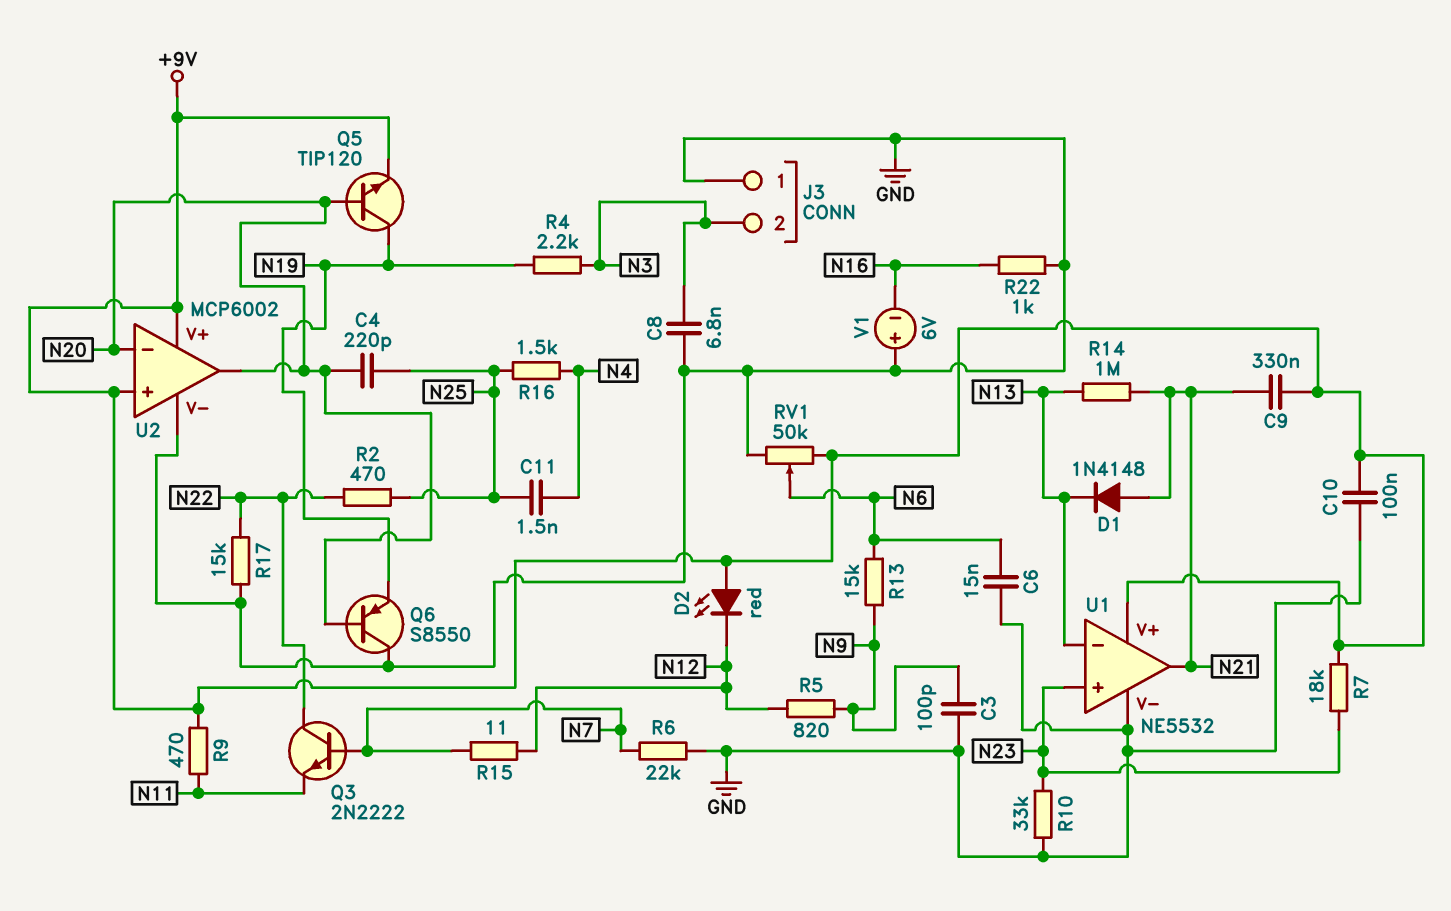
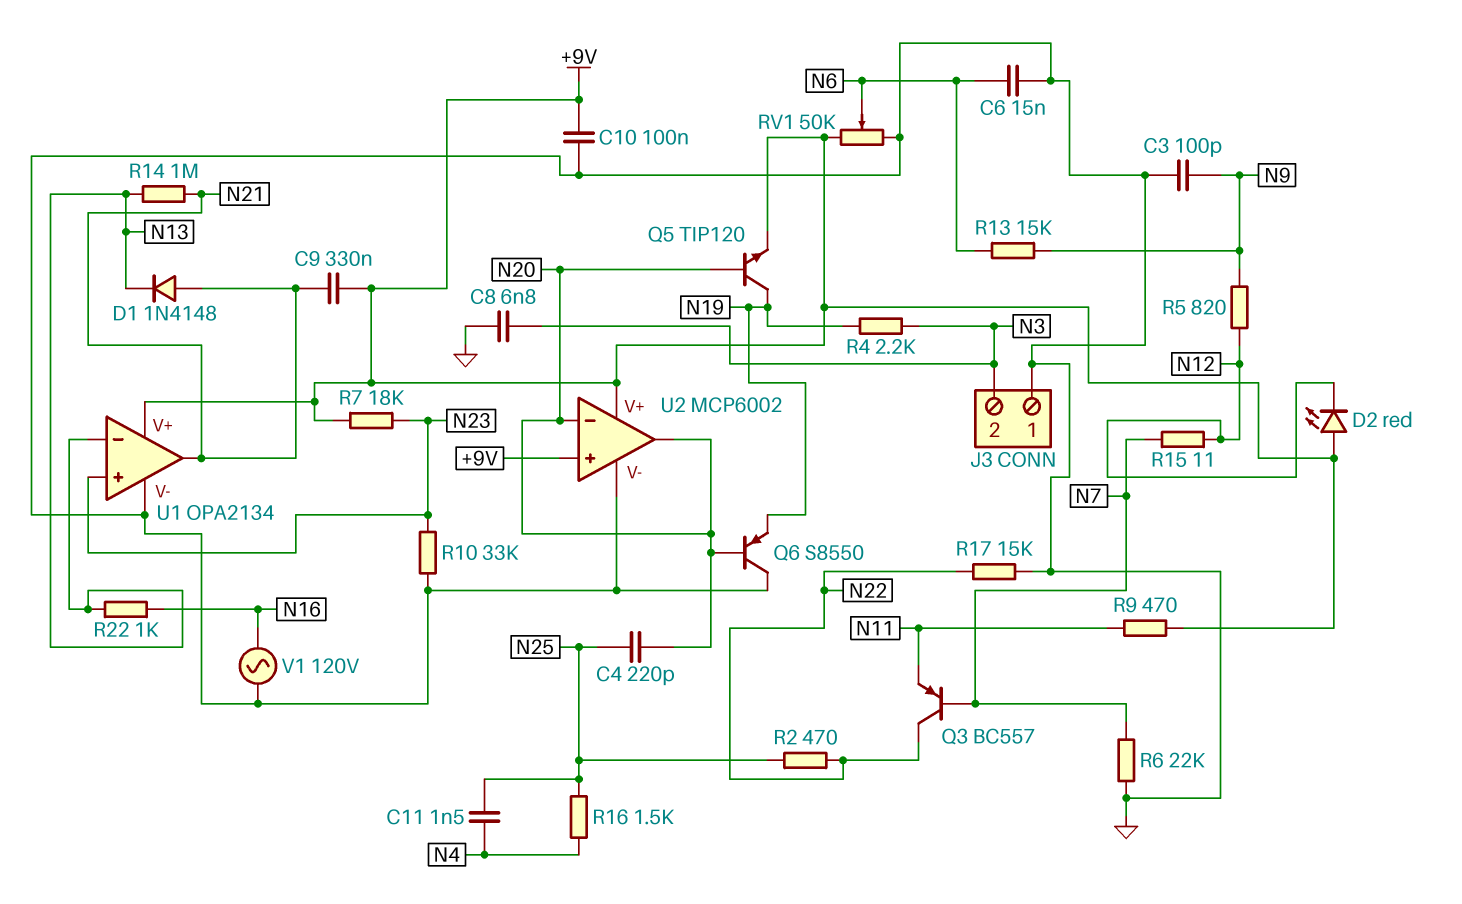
Q3: NPN 2N2222 (B N7, C N22, E N11) -> PNP BC557 (B N7, C N22, E N11)
R22: 1k (GND, N16) -> 1k (N13, N16)
U1: NE5532 -> OPA2134
V1: 6V (plus GND, minus N16) -> AC 120V (GND, N16)

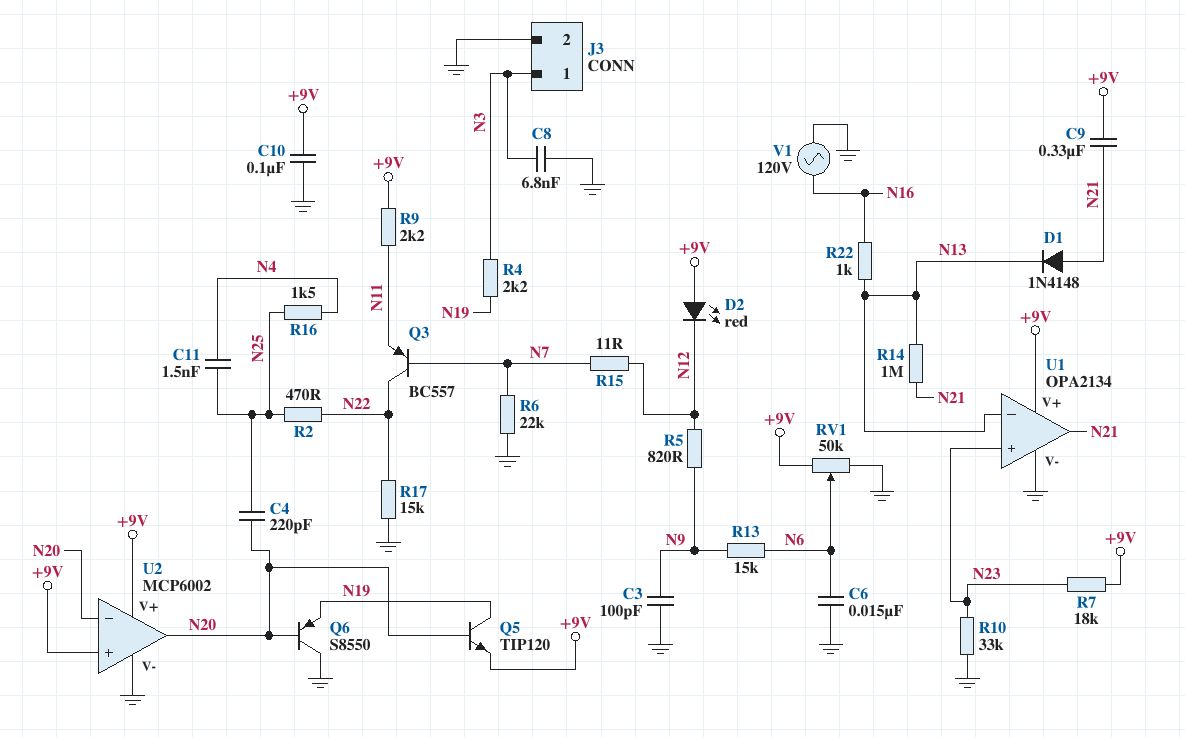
J3 pin 1: GND -> N3
J3 pin 2: N3 -> GND
R9: 470 (+9V, N11) -> 2.2k (+9V, N11)

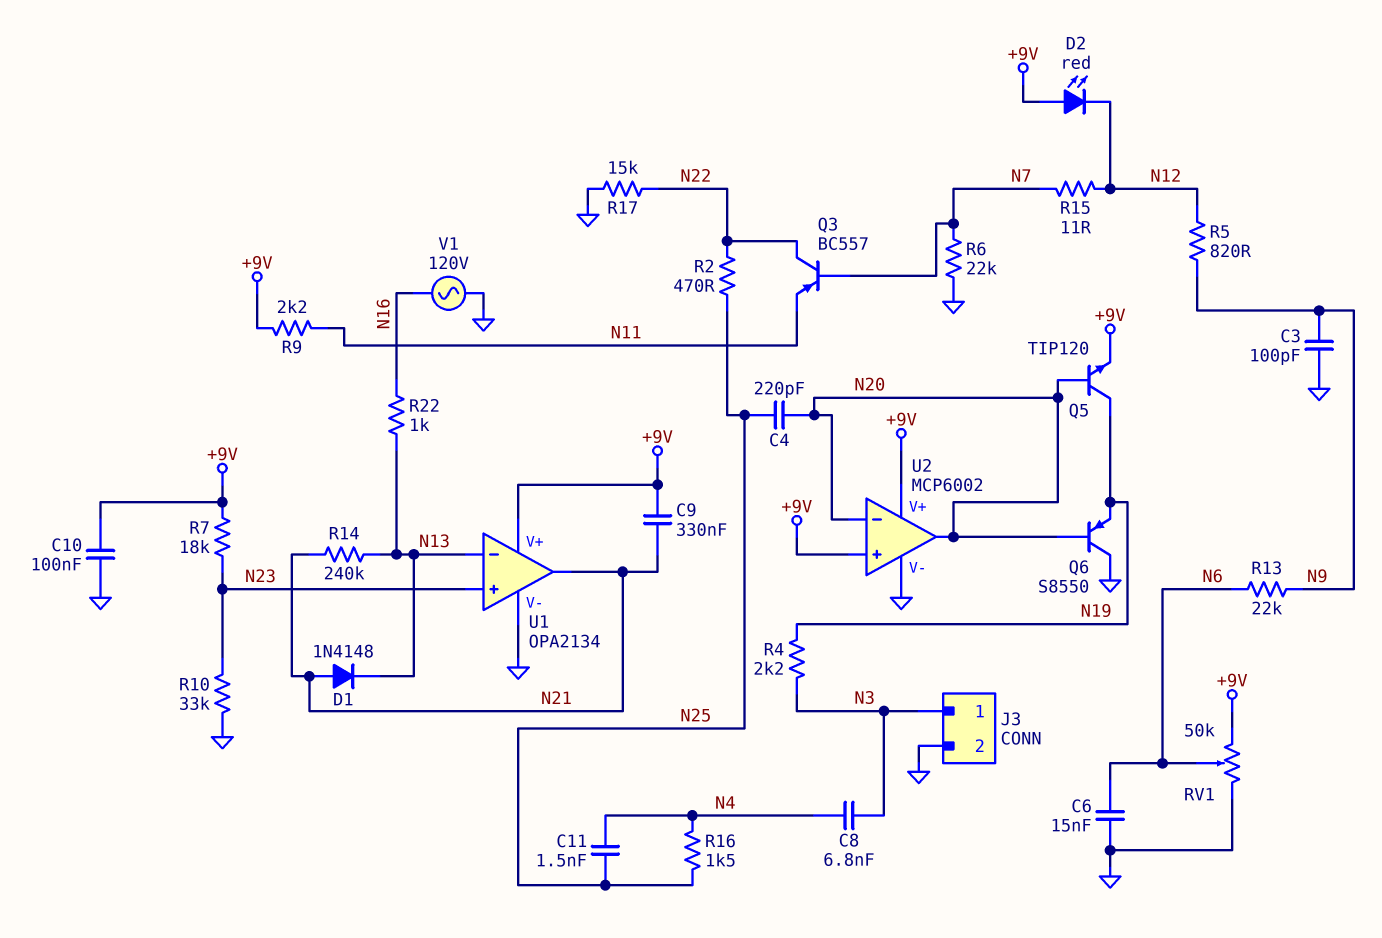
C8: 6.8nF (GND, N3) -> 6.8nF (N3, N4)
R13: 15k (N6, N9) -> 22k (N6, N9)
R14: 1M (N13, N21) -> 240k (N13, N21)

